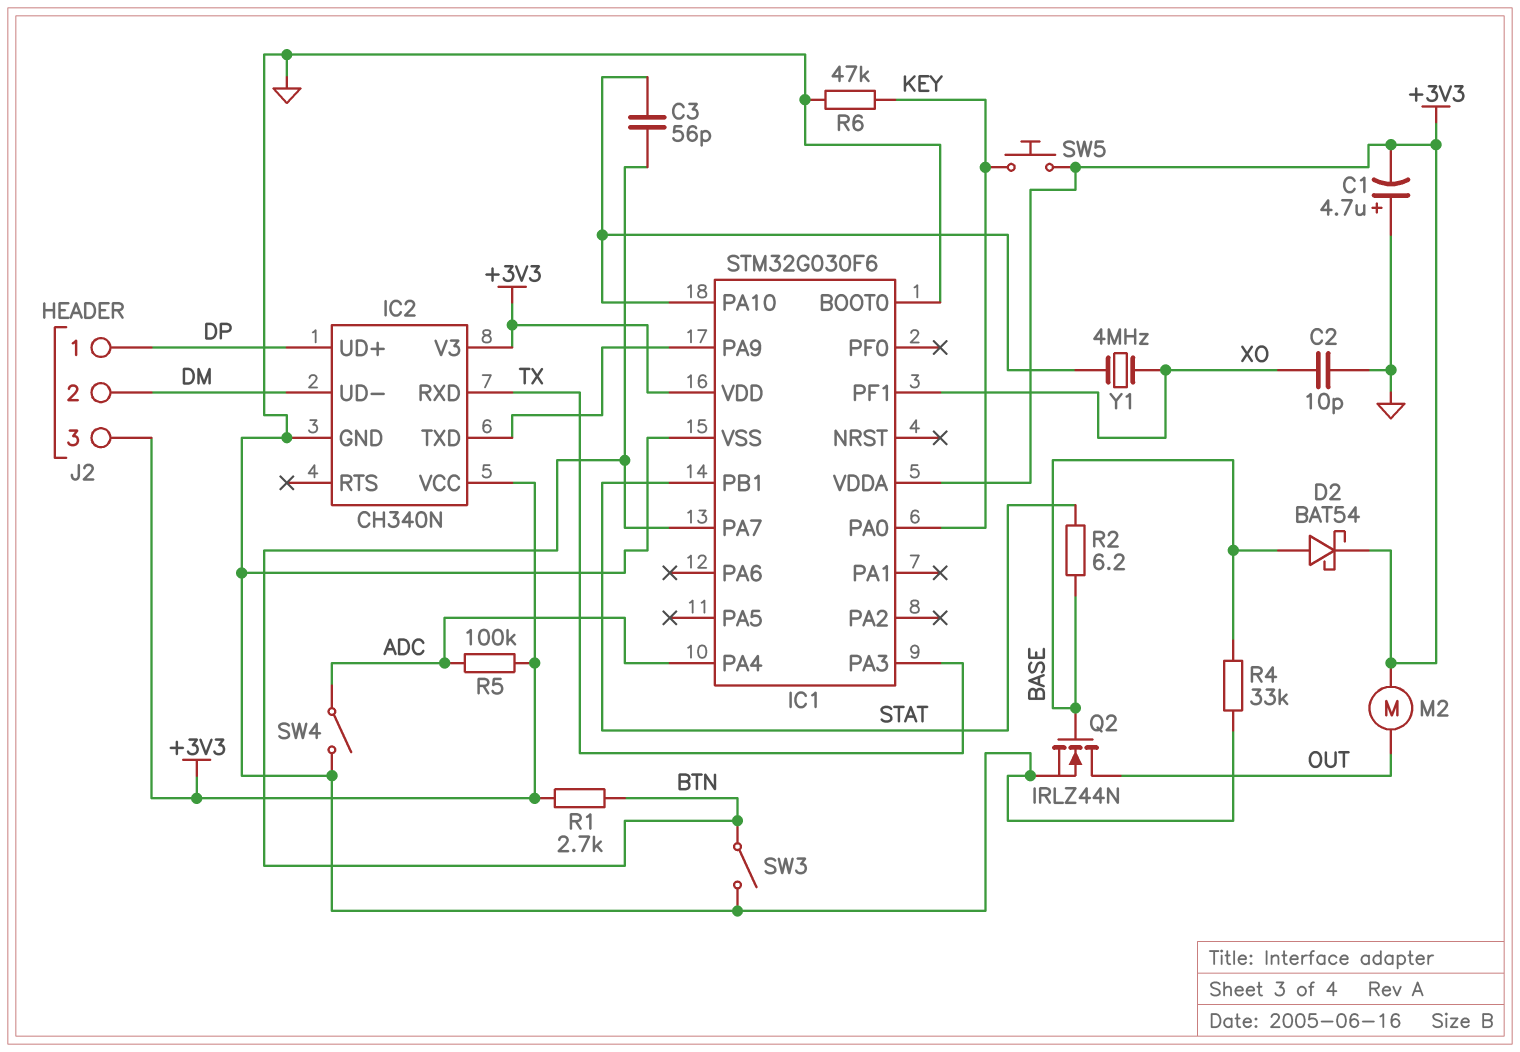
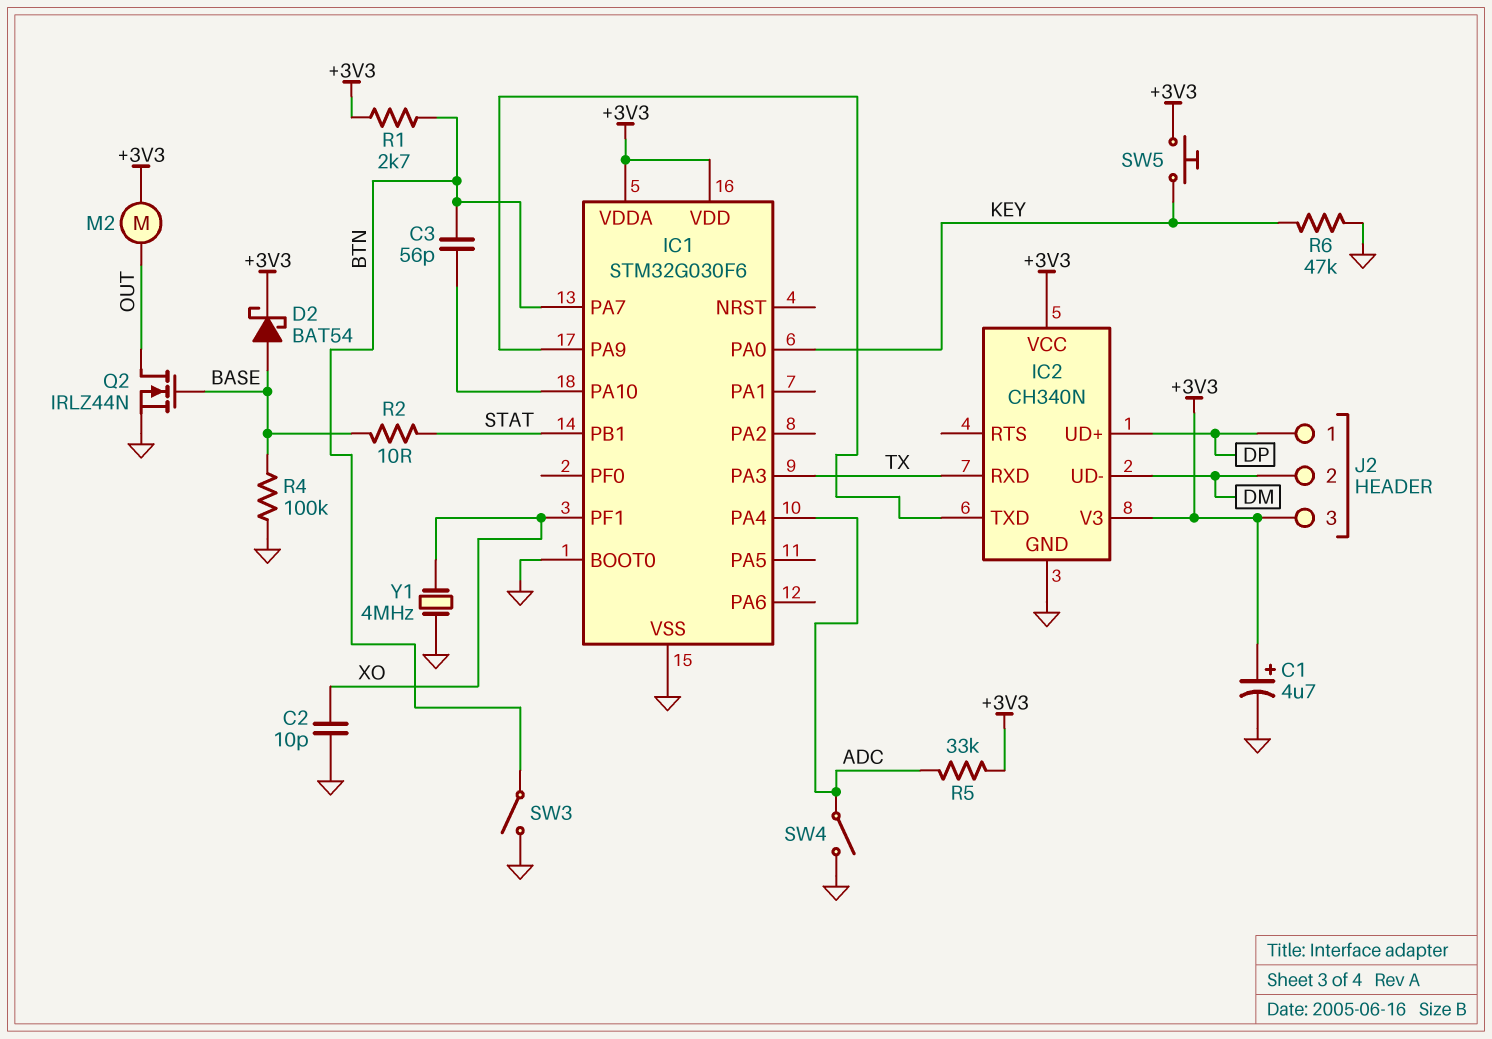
C1: 4.7uF (plus GND, minus +3V3) -> 4.7uF (plus +3V3, minus GND)
R2: 6.2 (BASE, STAT) -> 10 (BASE, STAT)
R4: 33k (BASE, GND) -> 100k (BASE, GND)
R5: 100k (+3V3, ADC) -> 33k (+3V3, ADC)
Y1: 4MHz (IC1/PA10, XO) -> 4MHz (GND, XO)

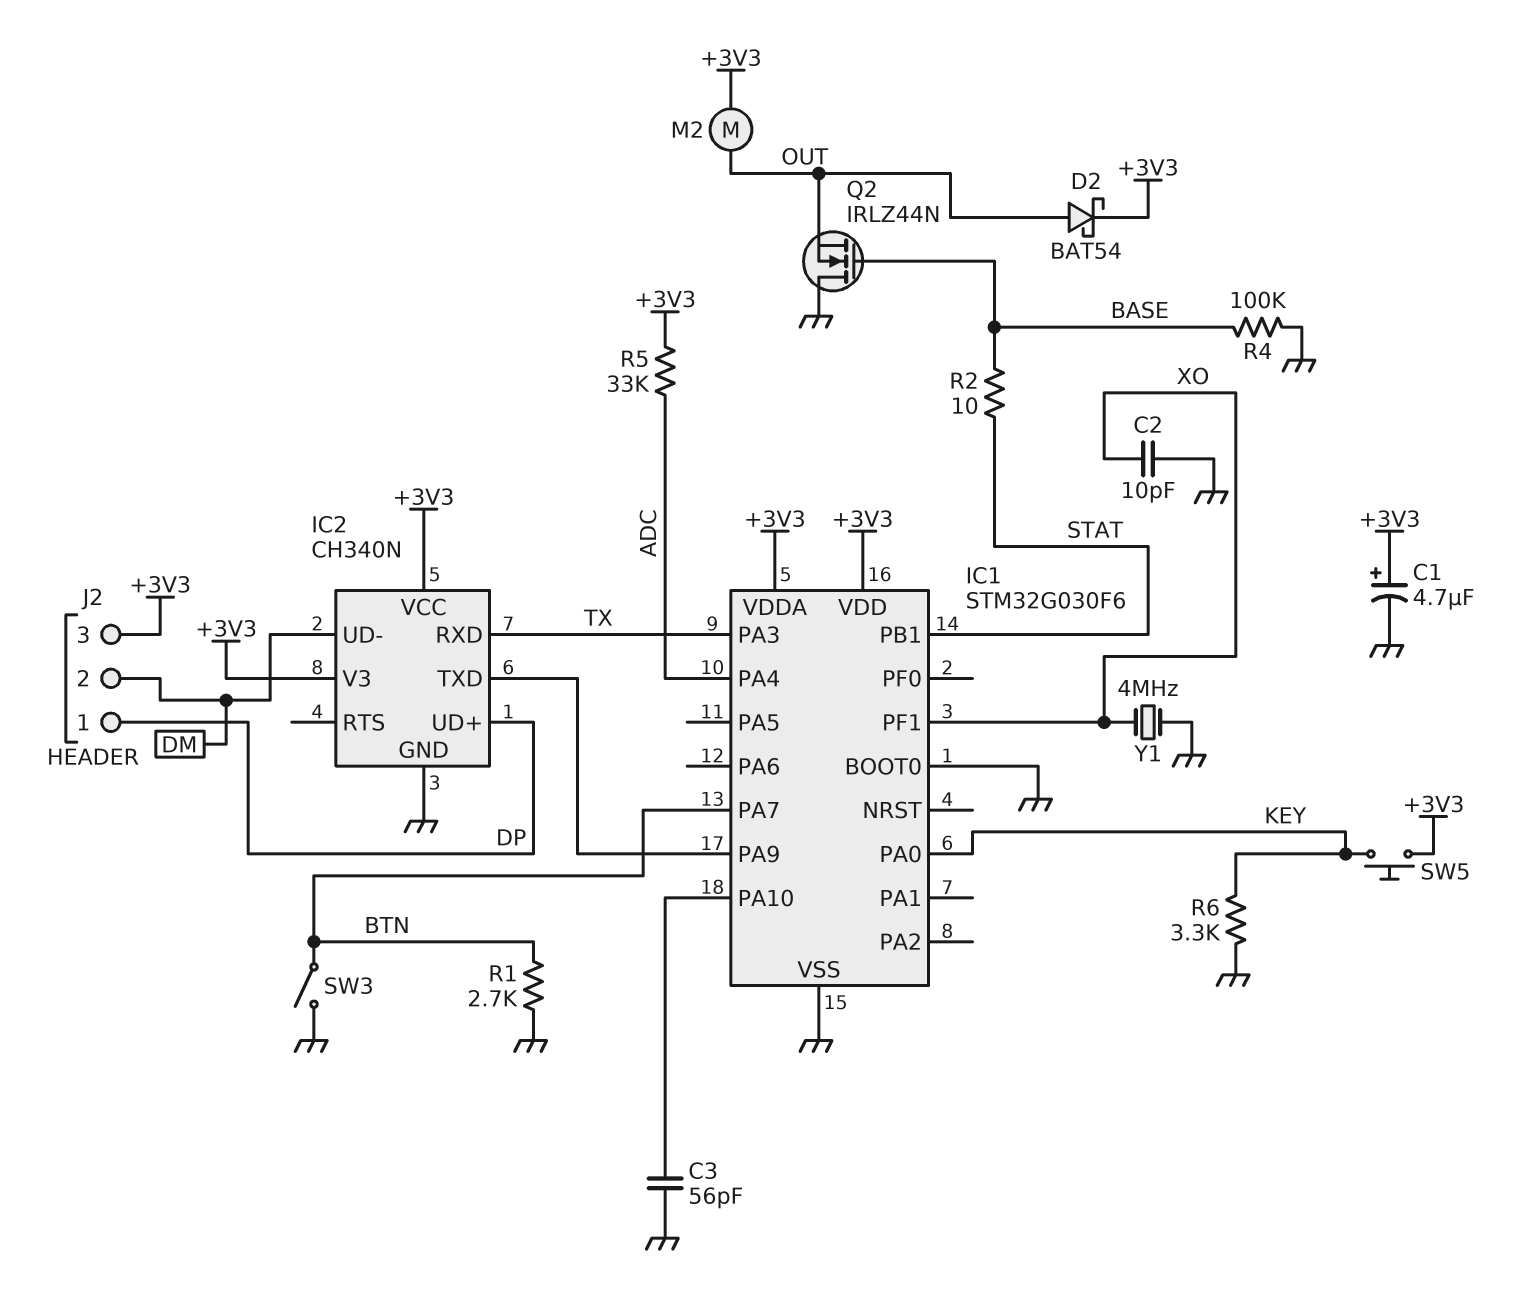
C3: 56pF (BTN, IC1/PA10) -> 56pF (GND, IC1/PA10)
D2: schottky BAT54 (A BASE, K +3V3) -> schottky BAT54 (A OUT, K +3V3)
Q2: NMOS IRLZ44N (G BASE, D OUT, S GND) -> NMOS IRLZ44N (G BASE, D GND, S OUT)
R1: 2.7k (+3V3, BTN) -> 2.7k (BTN, GND)
R6: 47k (GND, KEY) -> 3.3k (GND, KEY)
SW4: switch (ADC, GND) -> none

